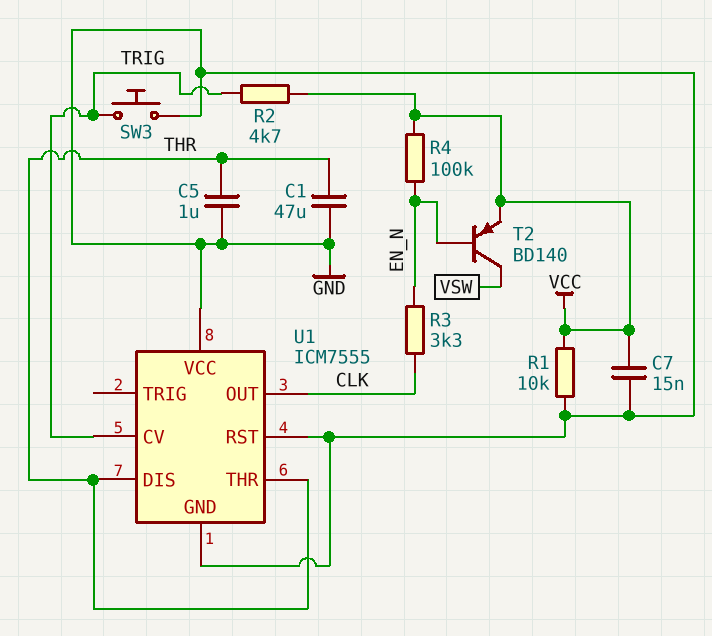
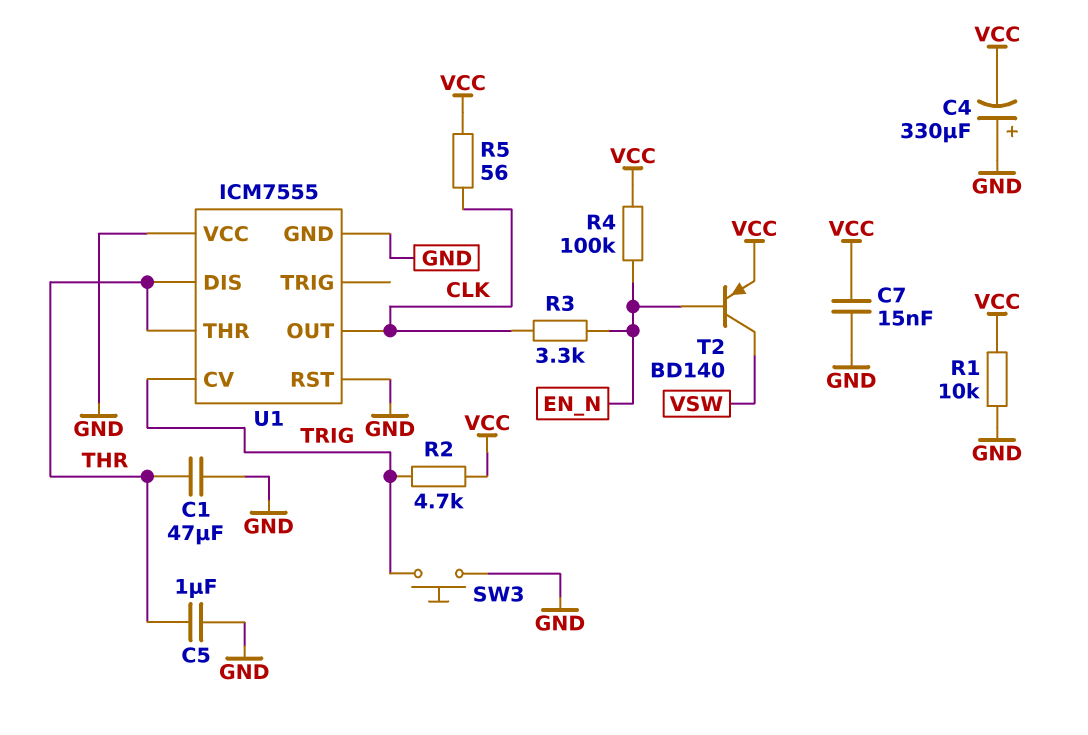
C4: none -> 330uF (plus GND, minus VCC)
R5: none -> 56 (CLK, VCC)

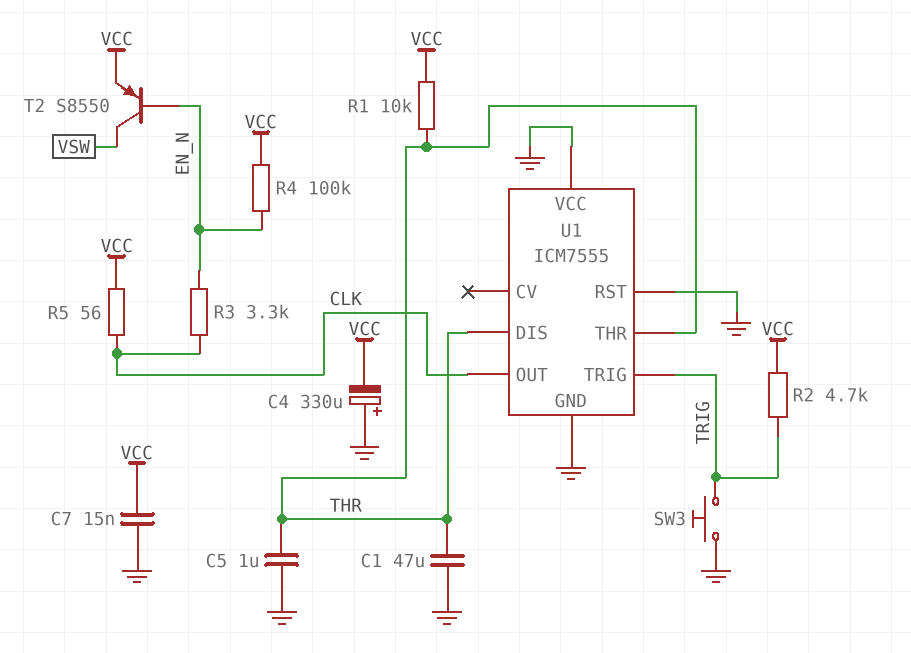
R1: 10k (GND, VCC) -> 10k (THR, VCC)
T2: PNP BD140 (B EN_N, C VSW, E VCC) -> PNP S8550 (B EN_N, C VSW, E VCC)
U1 pin CV: TRIG -> none
U1 pin TRIG: none -> TRIG

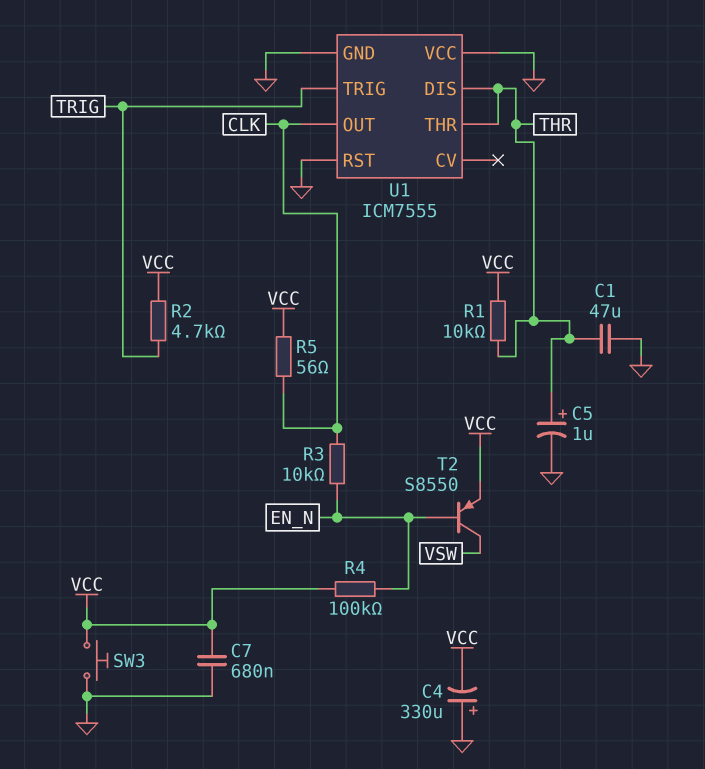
C5: 1uF (GND, THR) -> 1uF (plus THR, minus GND)
C7: 15nF (GND, VCC) -> 680nF (GND, VCC)
R3: 3.3k (CLK, EN_N) -> 10k (CLK, EN_N)
SW3: button (GND, TRIG) -> button (GND, VCC)

